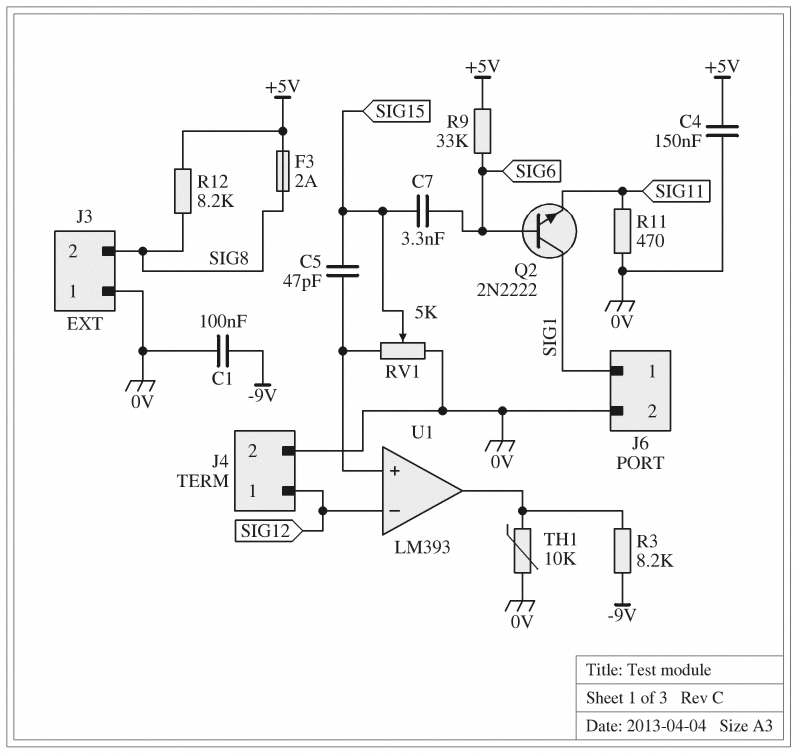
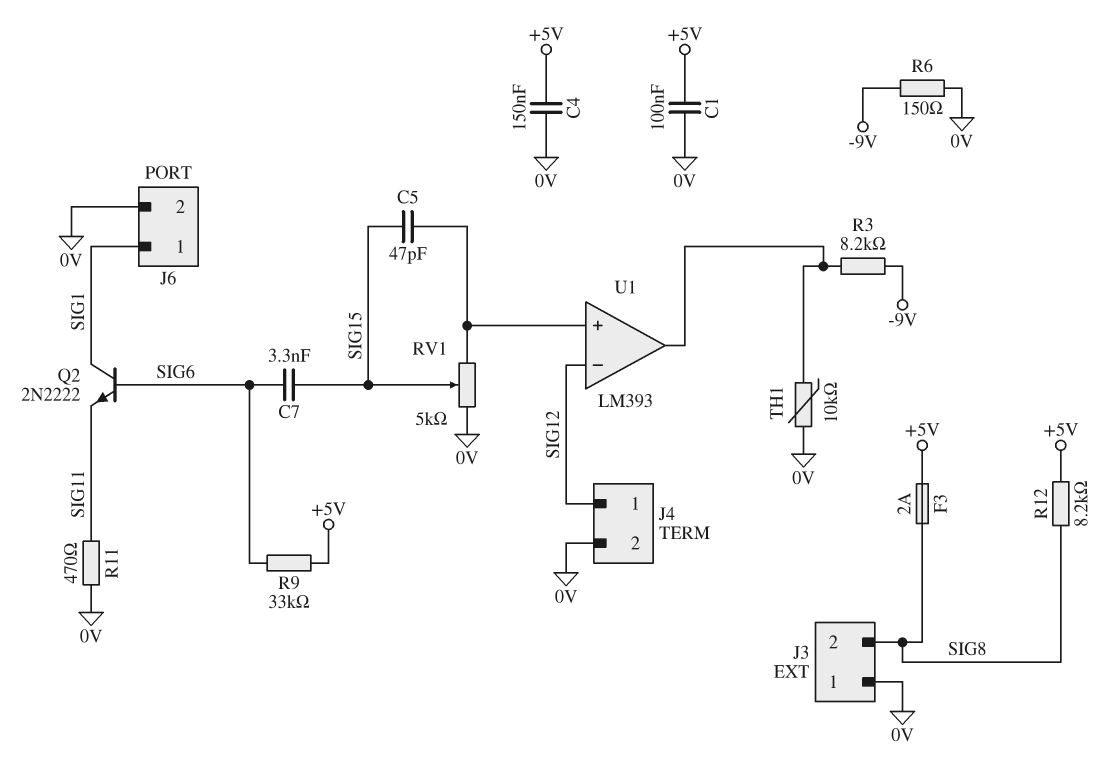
C1: 100nF (-9V, 0V) -> 100nF (+5V, 0V)
R6: none -> 150 (-9V, 0V)

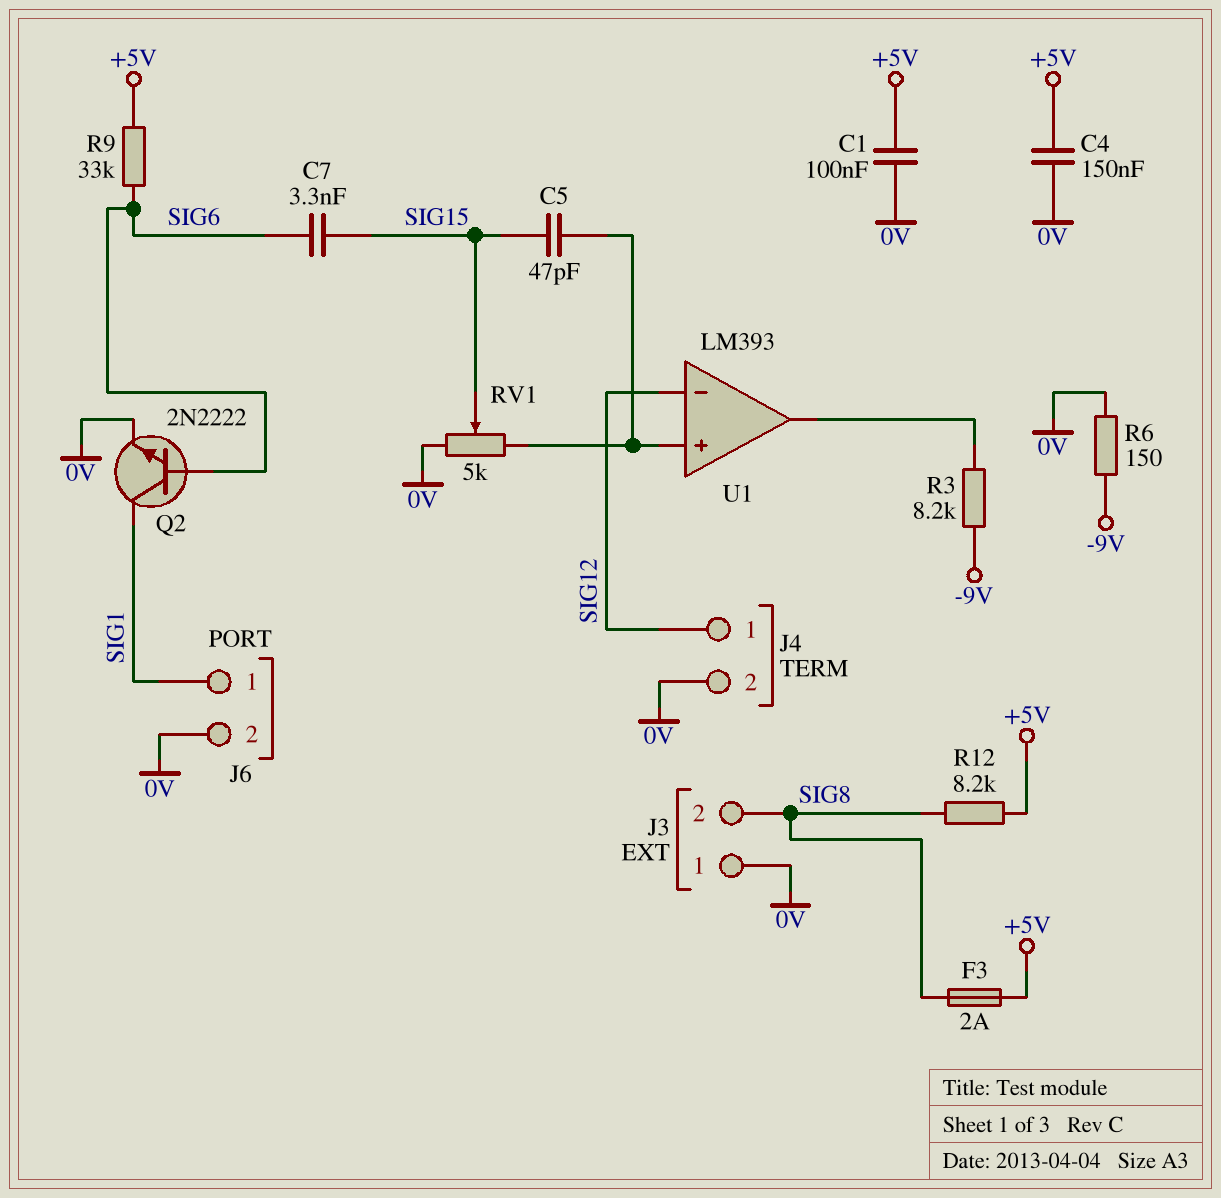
Q2: NPN 2N2222 (B SIG6, C SIG1, E SIG11) -> NPN 2N2222 (B SIG6, C SIG1, E 0V)
R11: 470 (0V, SIG11) -> none
TH1: 10k (0V, U1/out) -> none

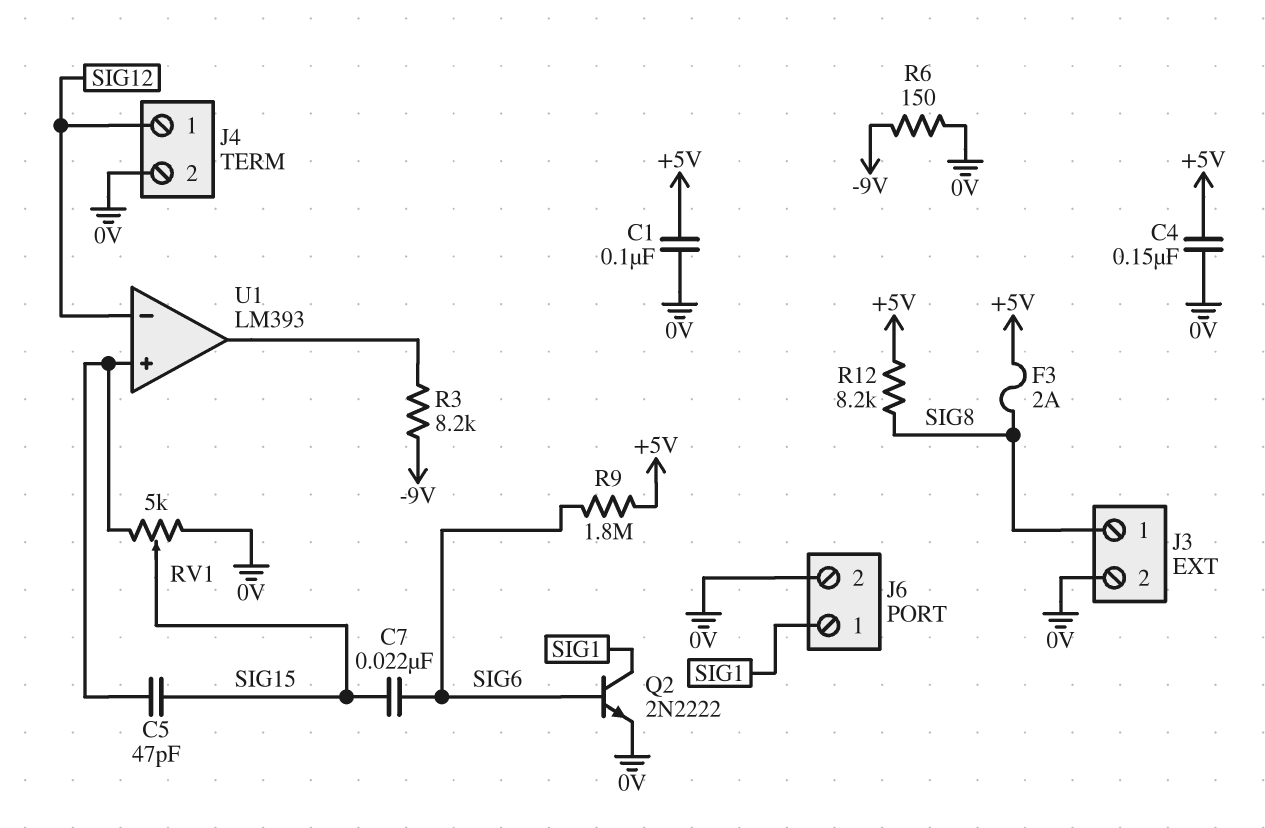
C7: 3.3nF (SIG6, SIG15) -> 22nF (SIG6, SIG15)
J3 pin 1: 0V -> SIG8
J3 pin 2: SIG8 -> 0V
R9: 33k (+5V, SIG6) -> 1.8M (+5V, SIG6)

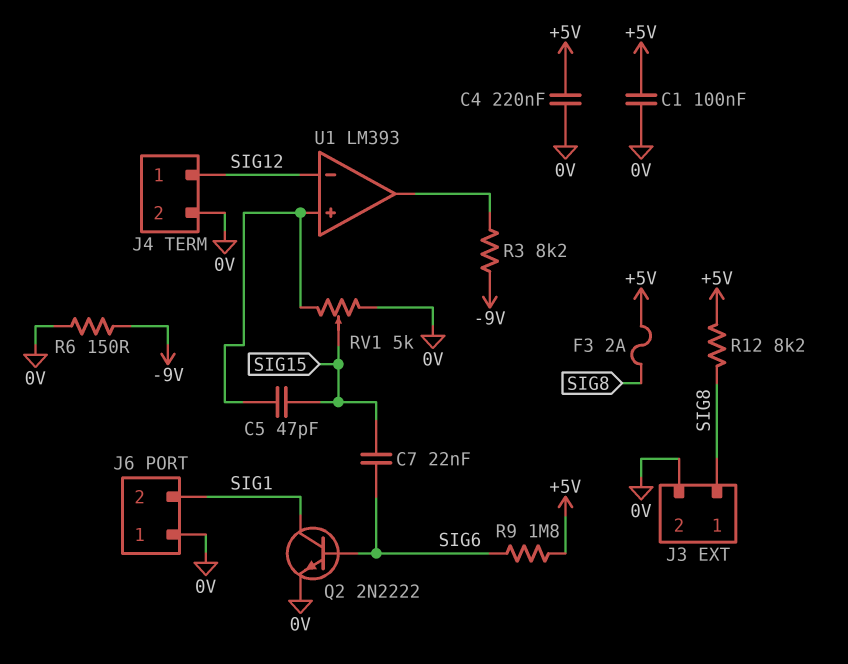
C4: 150nF (+5V, 0V) -> 220nF (+5V, 0V)
J6 pin 1: SIG1 -> 0V
J6 pin 2: 0V -> SIG1

